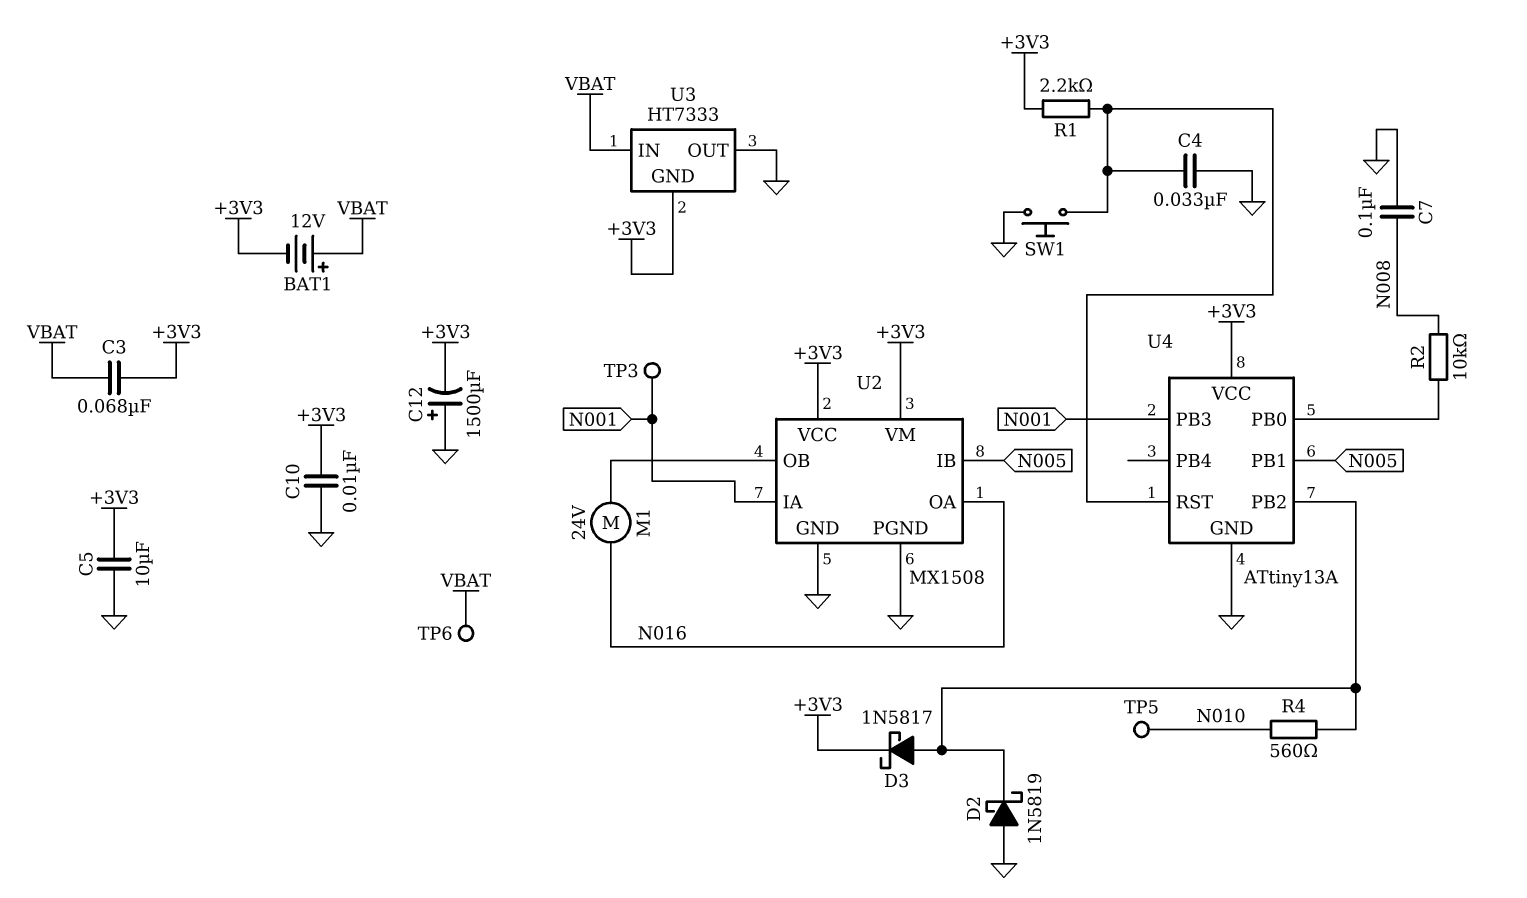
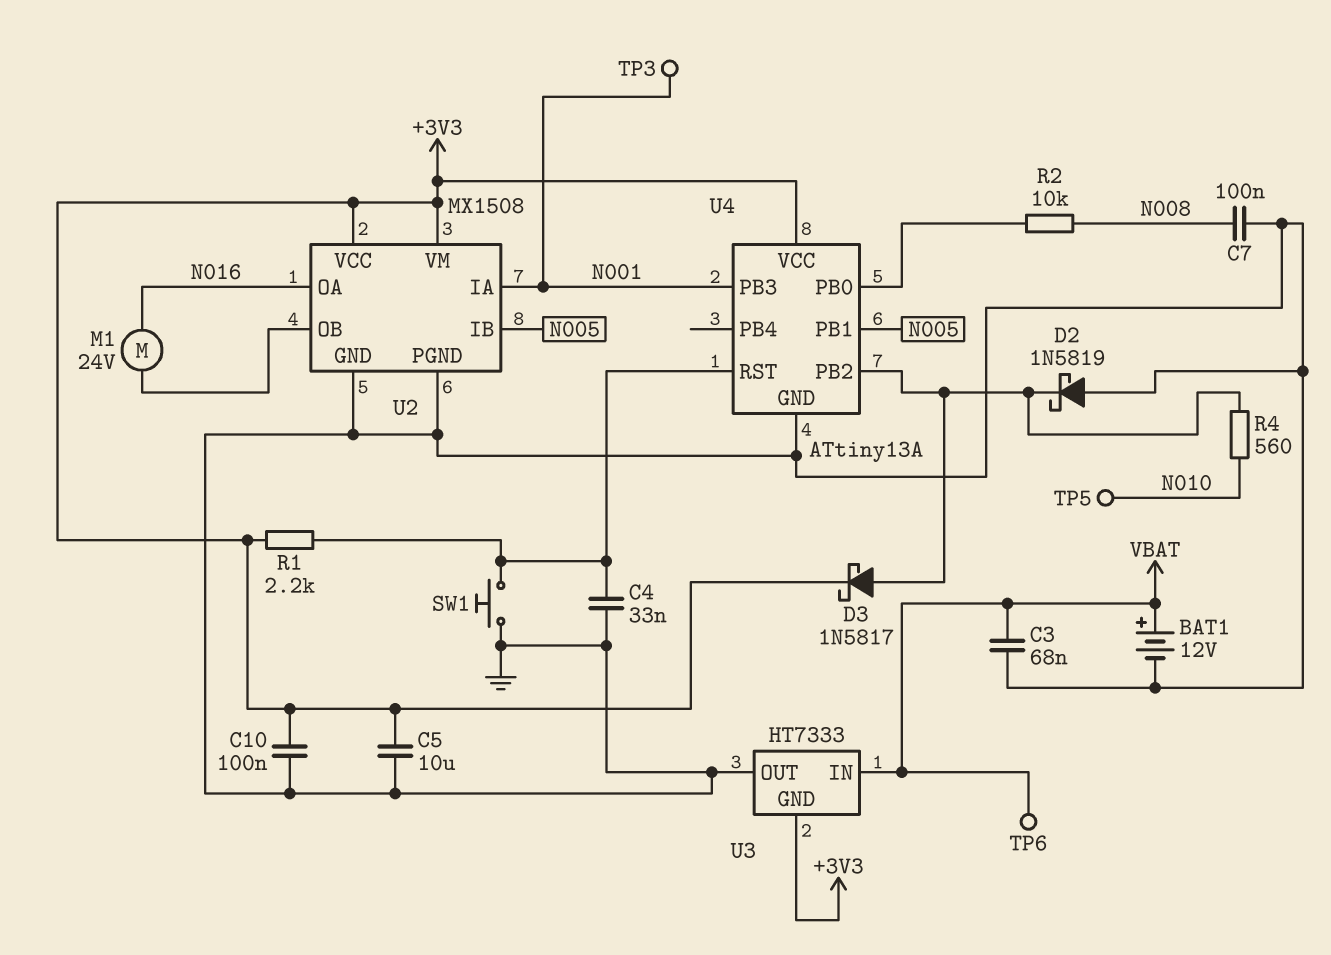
BAT1: 12V (plus VBAT, minus +3V3) -> 12V (plus VBAT, minus GND)
C3: 68nF (+3V3, VBAT) -> 68nF (GND, VBAT)
C10: 10nF (+3V3, GND) -> 100nF (+3V3, GND)
C12: 1500uF (plus GND, minus +3V3) -> none

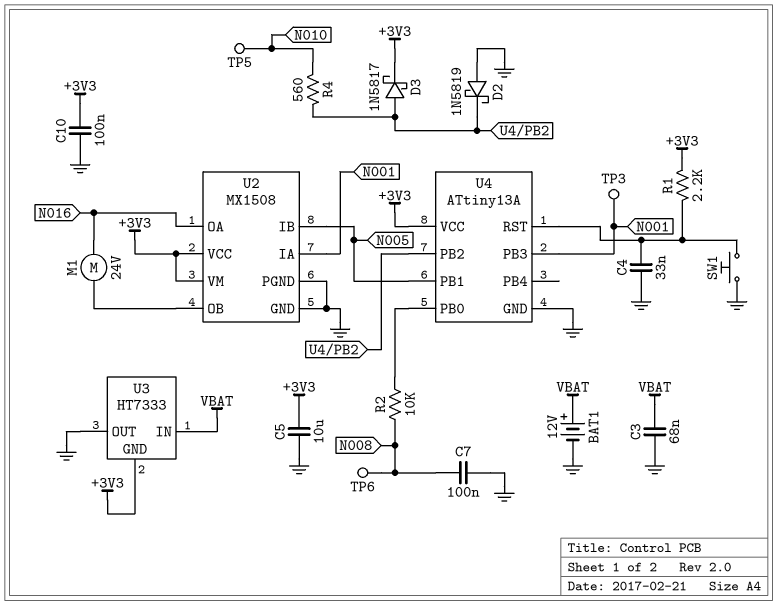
TP6: test point (VBAT) -> test point (N008)

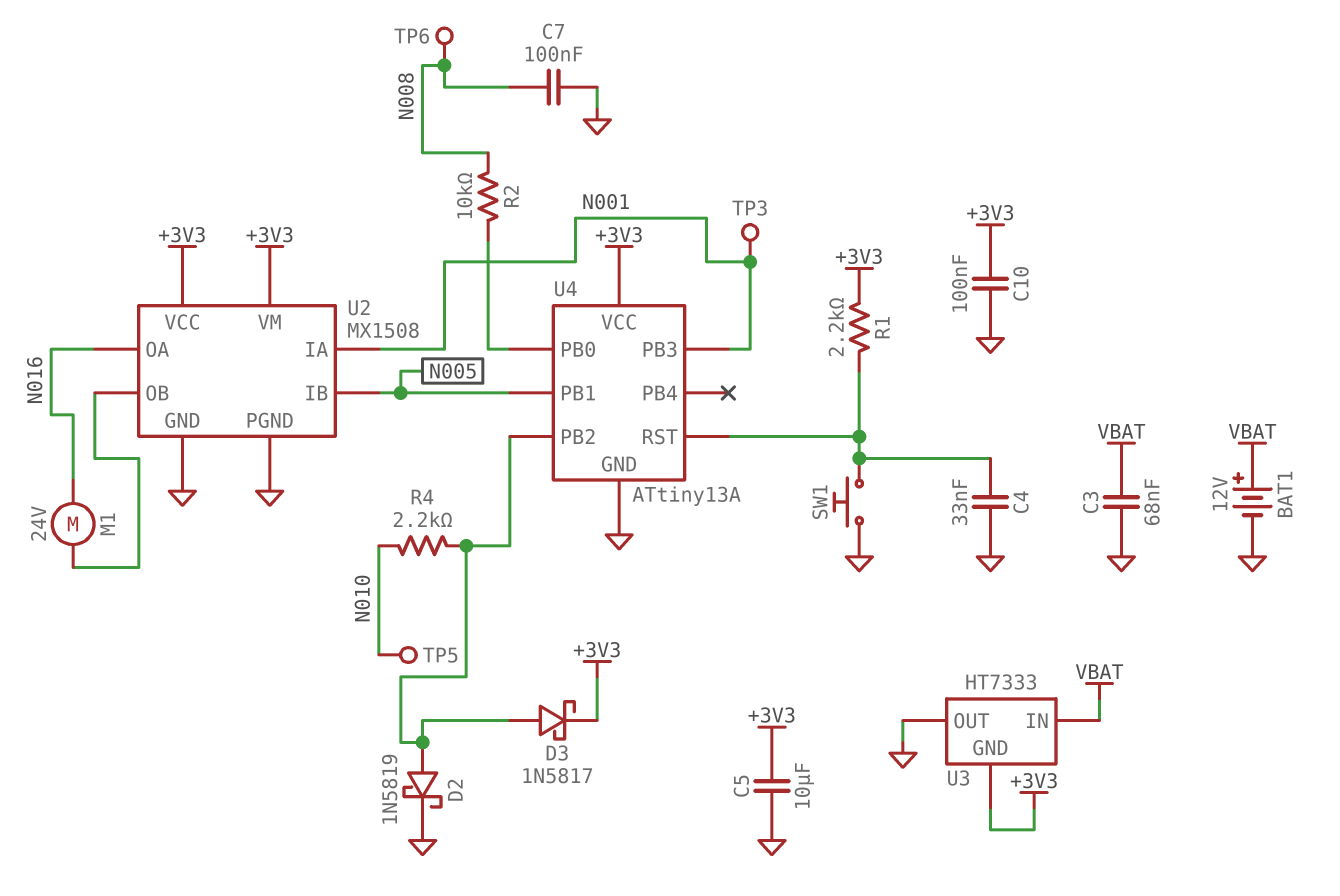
D2: schottky 1N5819 (A GND, K U4/PB2) -> schottky 1N5819 (A U4/PB2, K GND)
R4: 560 (N010, U4/PB2) -> 2.2k (N010, U4/PB2)

